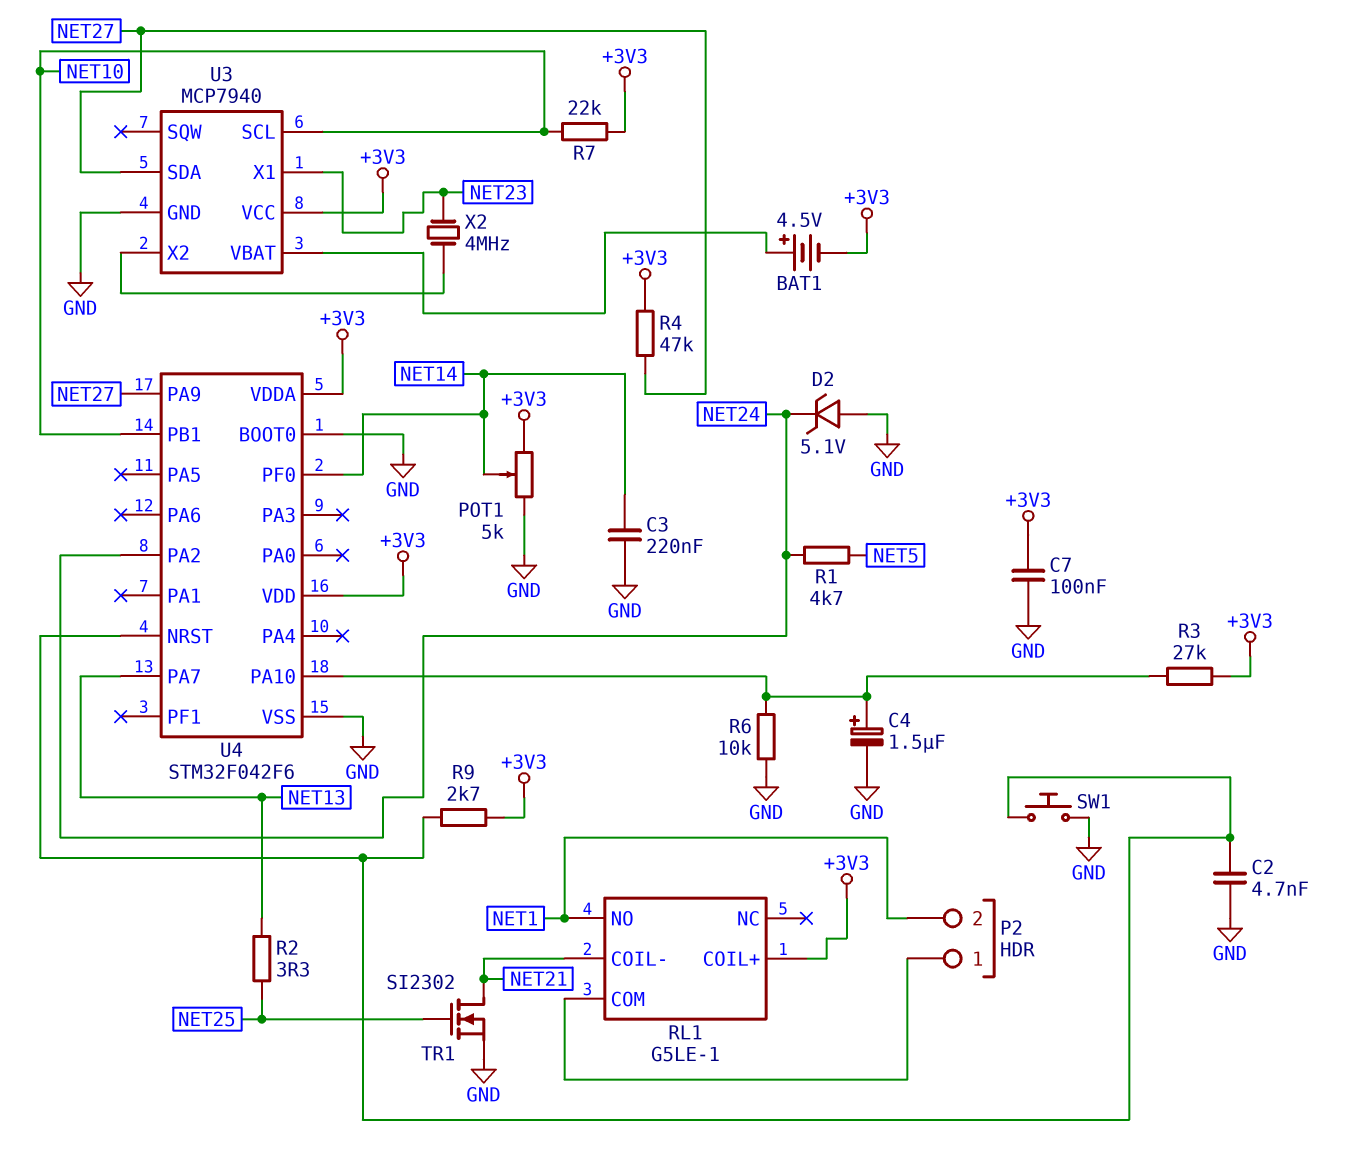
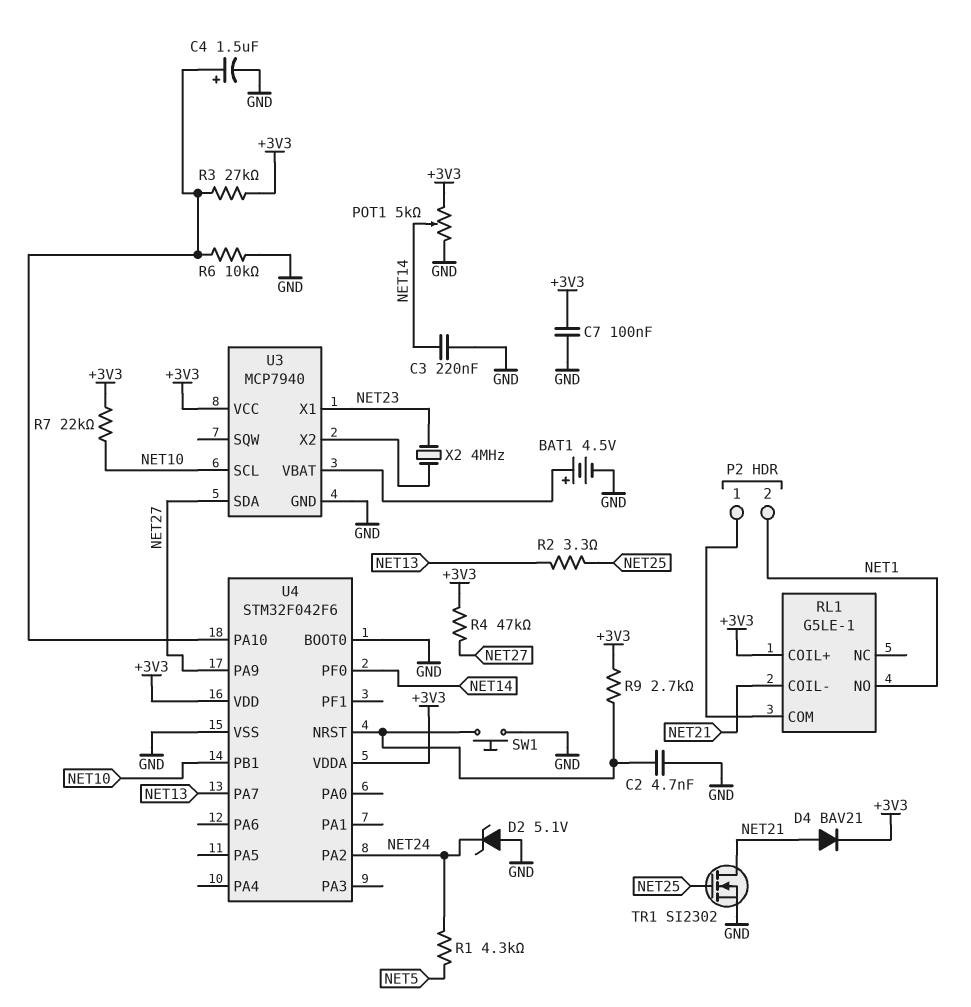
BAT1: 4.5V (plus U3/VBAT, minus +3V3) -> 4.5V (plus U3/VBAT, minus GND)
D4: none -> diode BAV21 (A NET21, K +3V3)
R1: 4.7k (NET5, NET24) -> 4.3k (NET5, NET24)

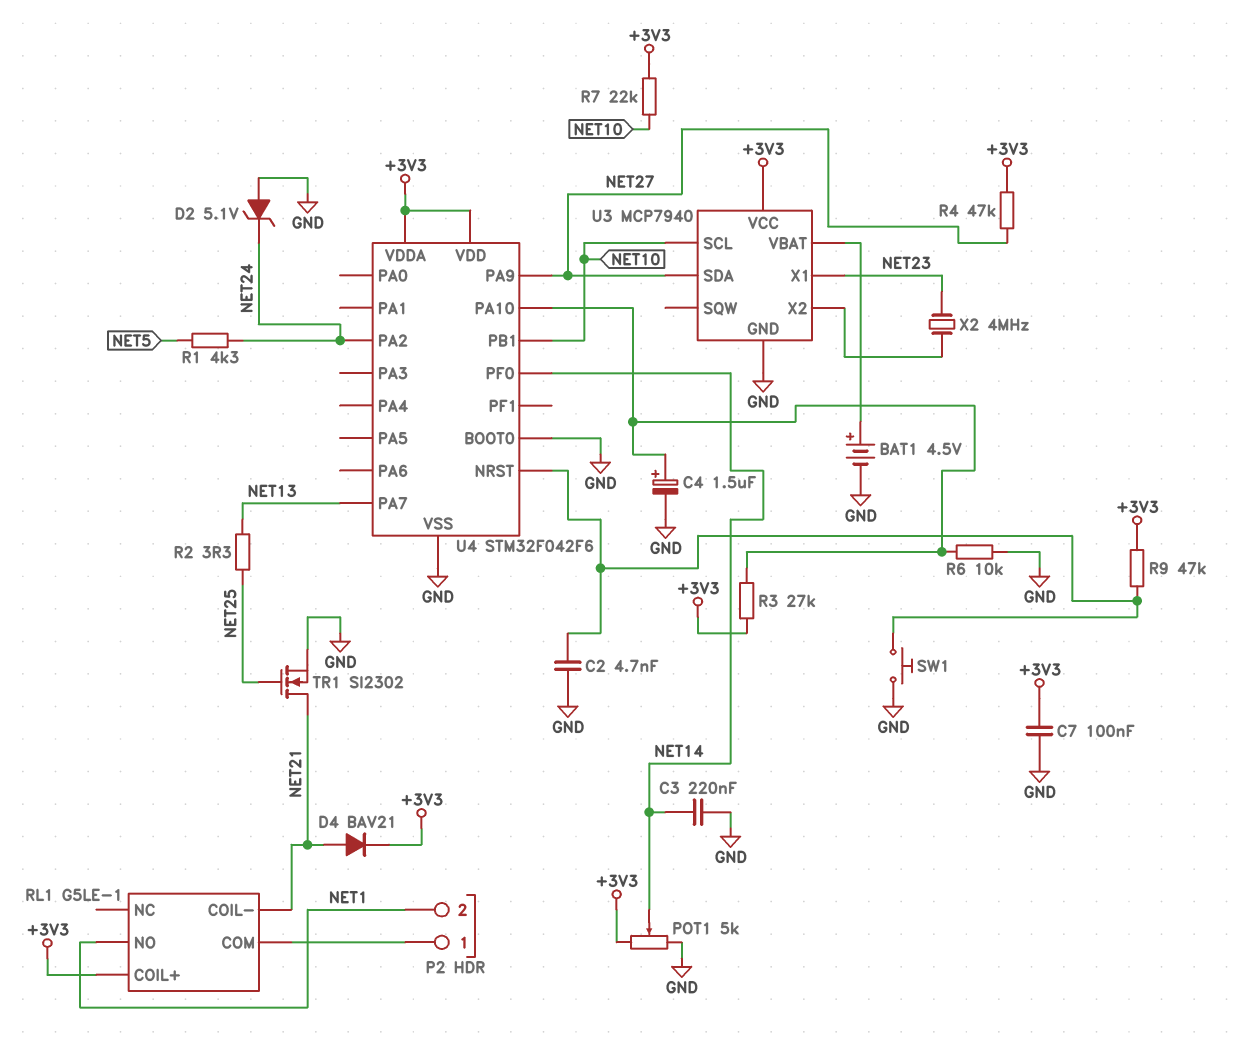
R9: 2.7k (+3V3, U4/NRST) -> 47k (+3V3, U4/NRST)

